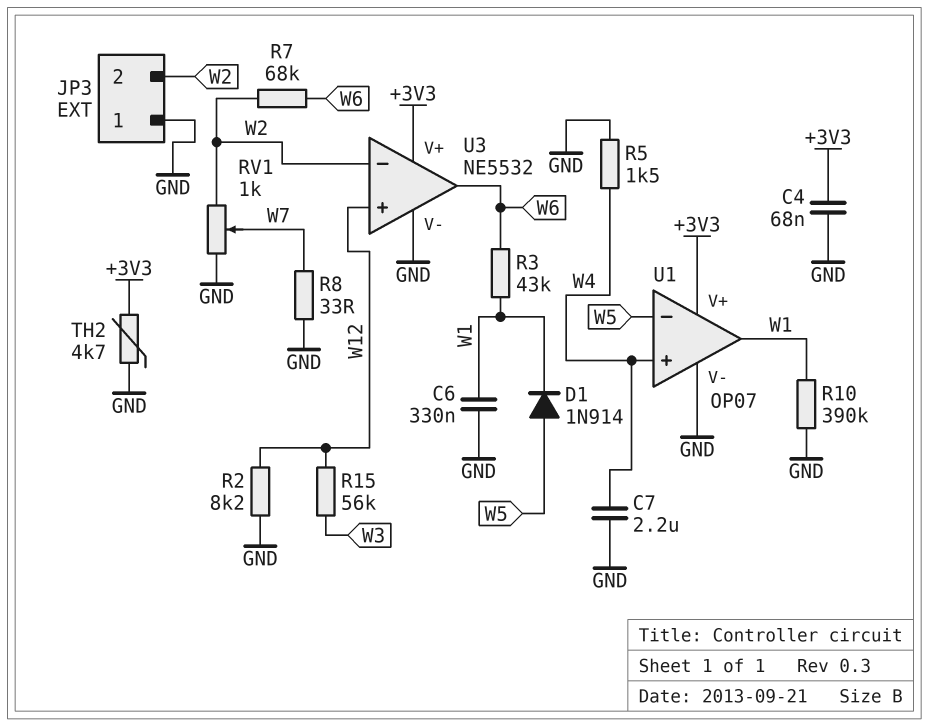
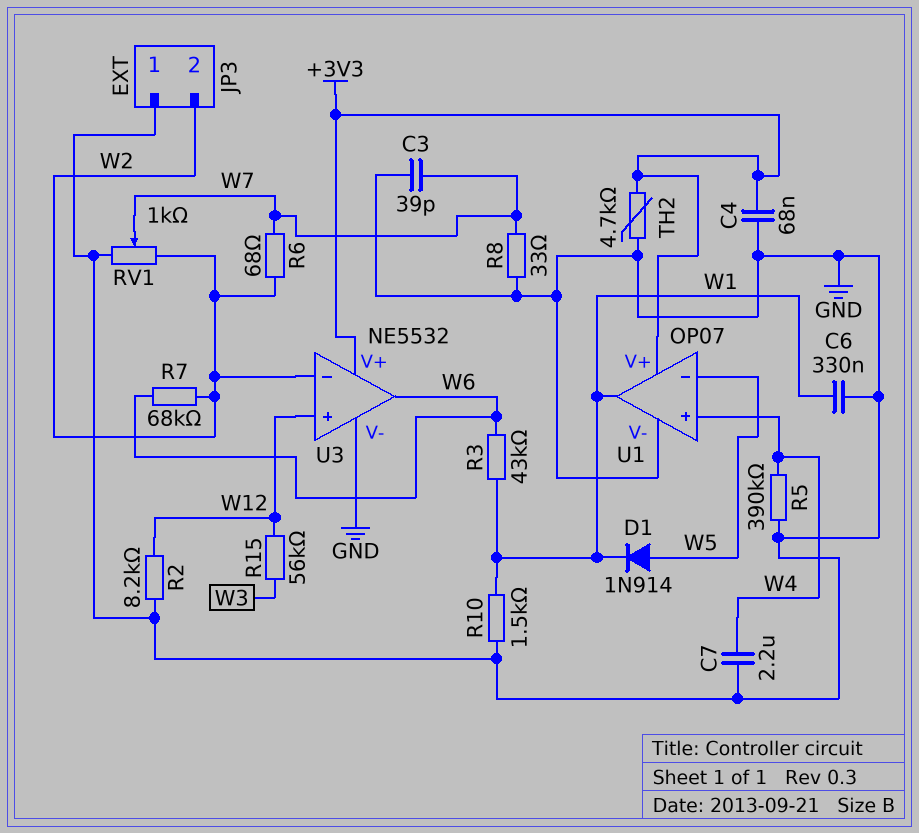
C3: none -> 39pF (GND, W7)
R5: 1.5k (GND, W4) -> 390k (GND, W4)
R6: none -> 68 (W2, W7)
R10: 390k (GND, W1) -> 1.5k (GND, W1)

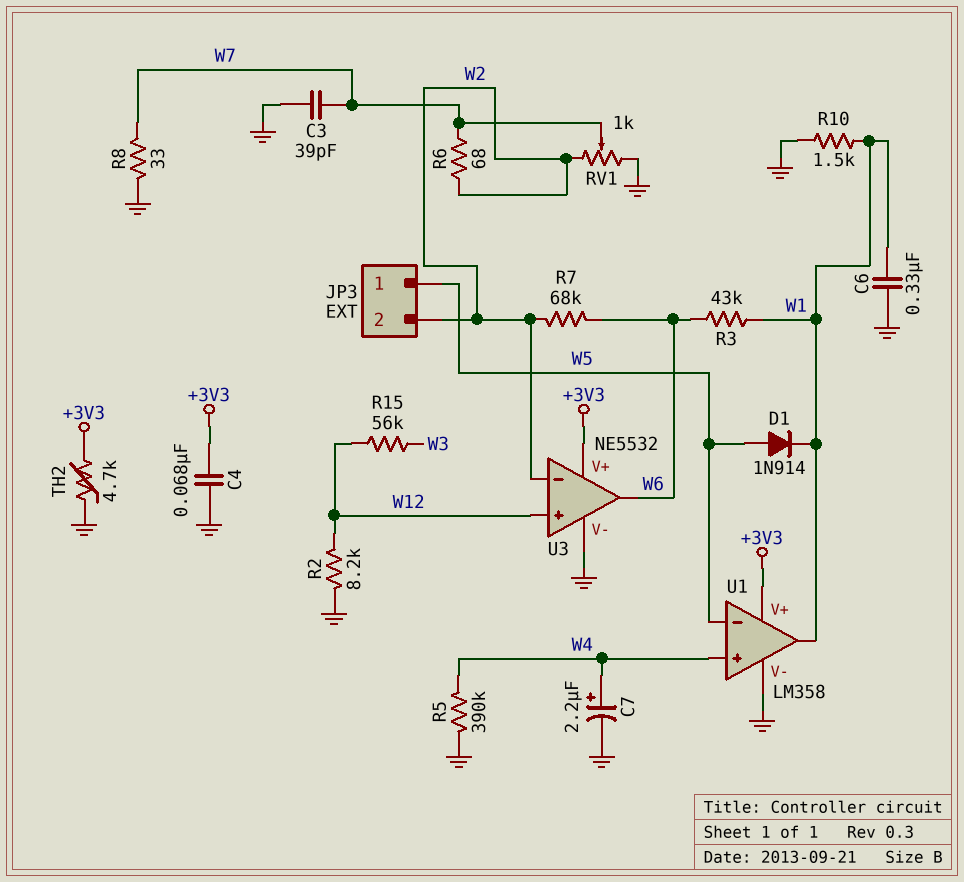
C7: 2.2uF (GND, W4) -> 2.2uF (plus W4, minus GND)
JP3 pin 1: GND -> W5
U1: OP07 -> LM358

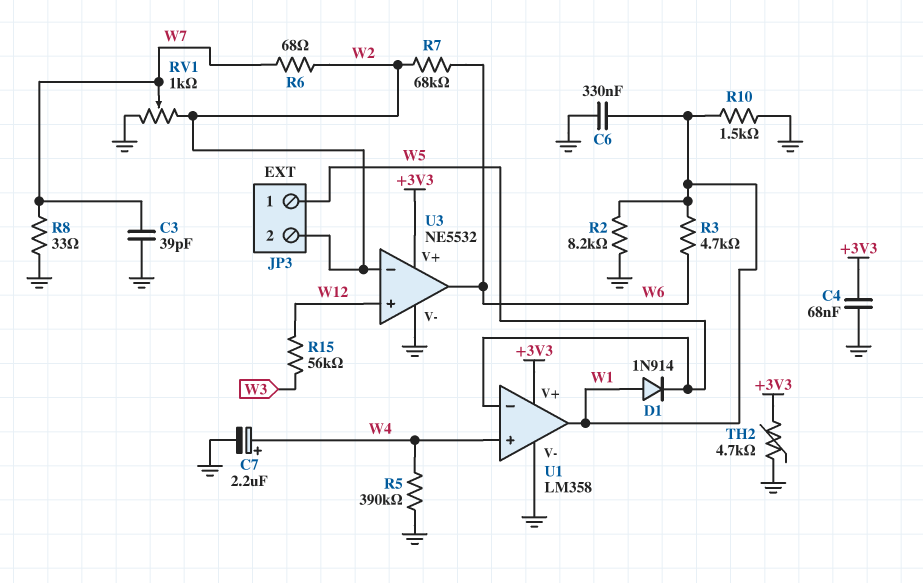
D1: diode 1N914 (A W5, K W1) -> diode 1N914 (A W1, K W5)
R2: 8.2k (GND, W12) -> 8.2k (GND, W1)
R3: 43k (W1, W6) -> 4.7k (W1, W6)

